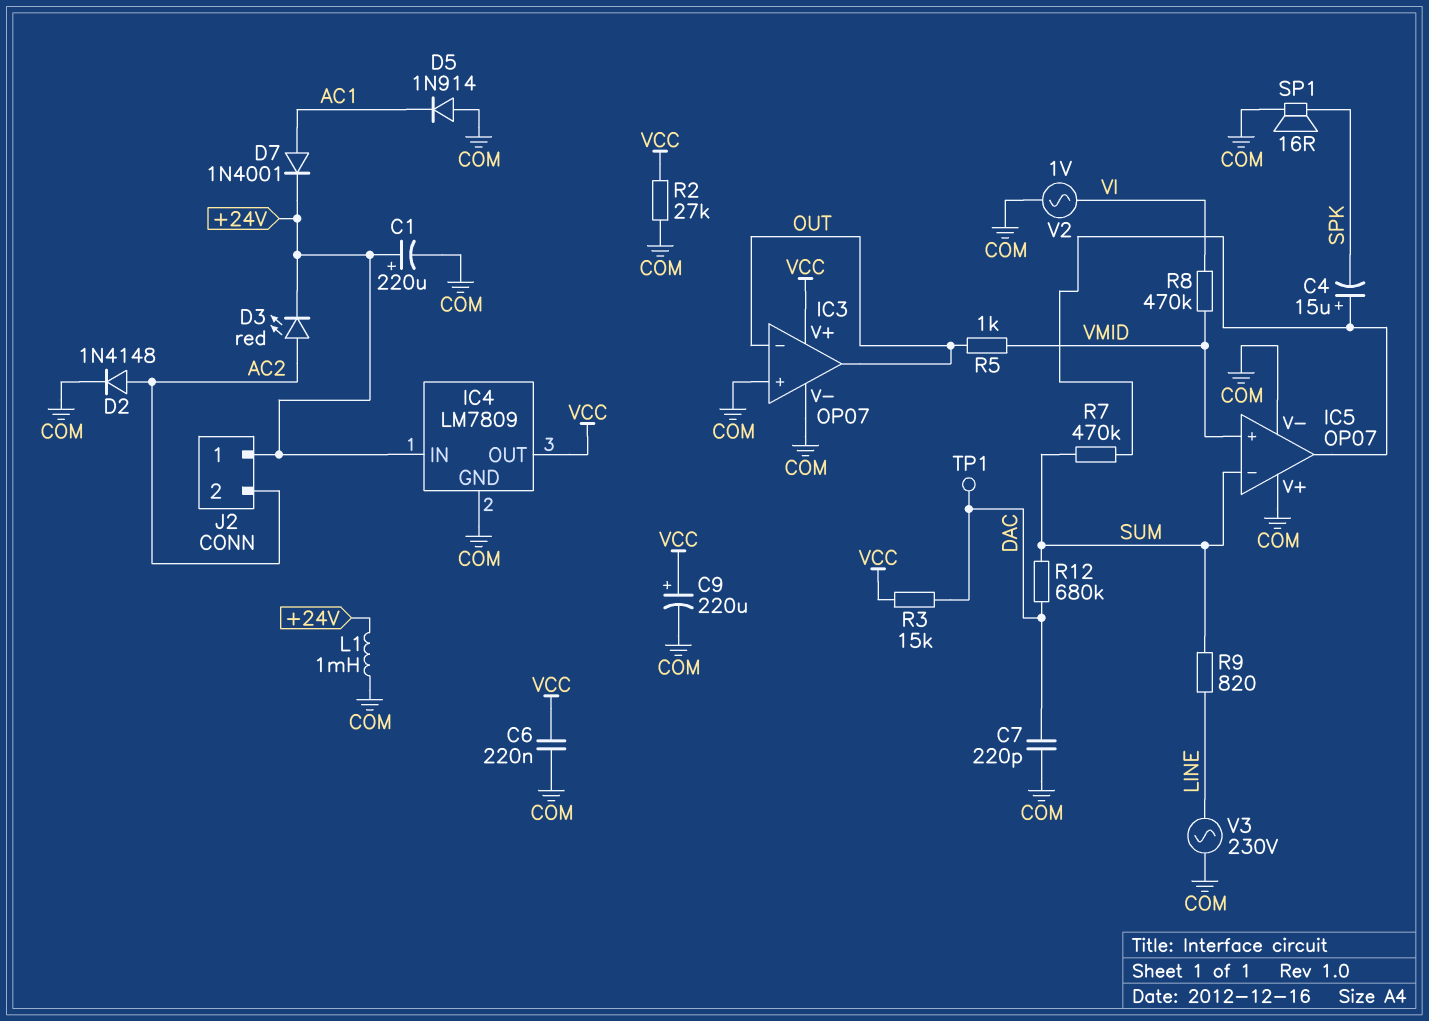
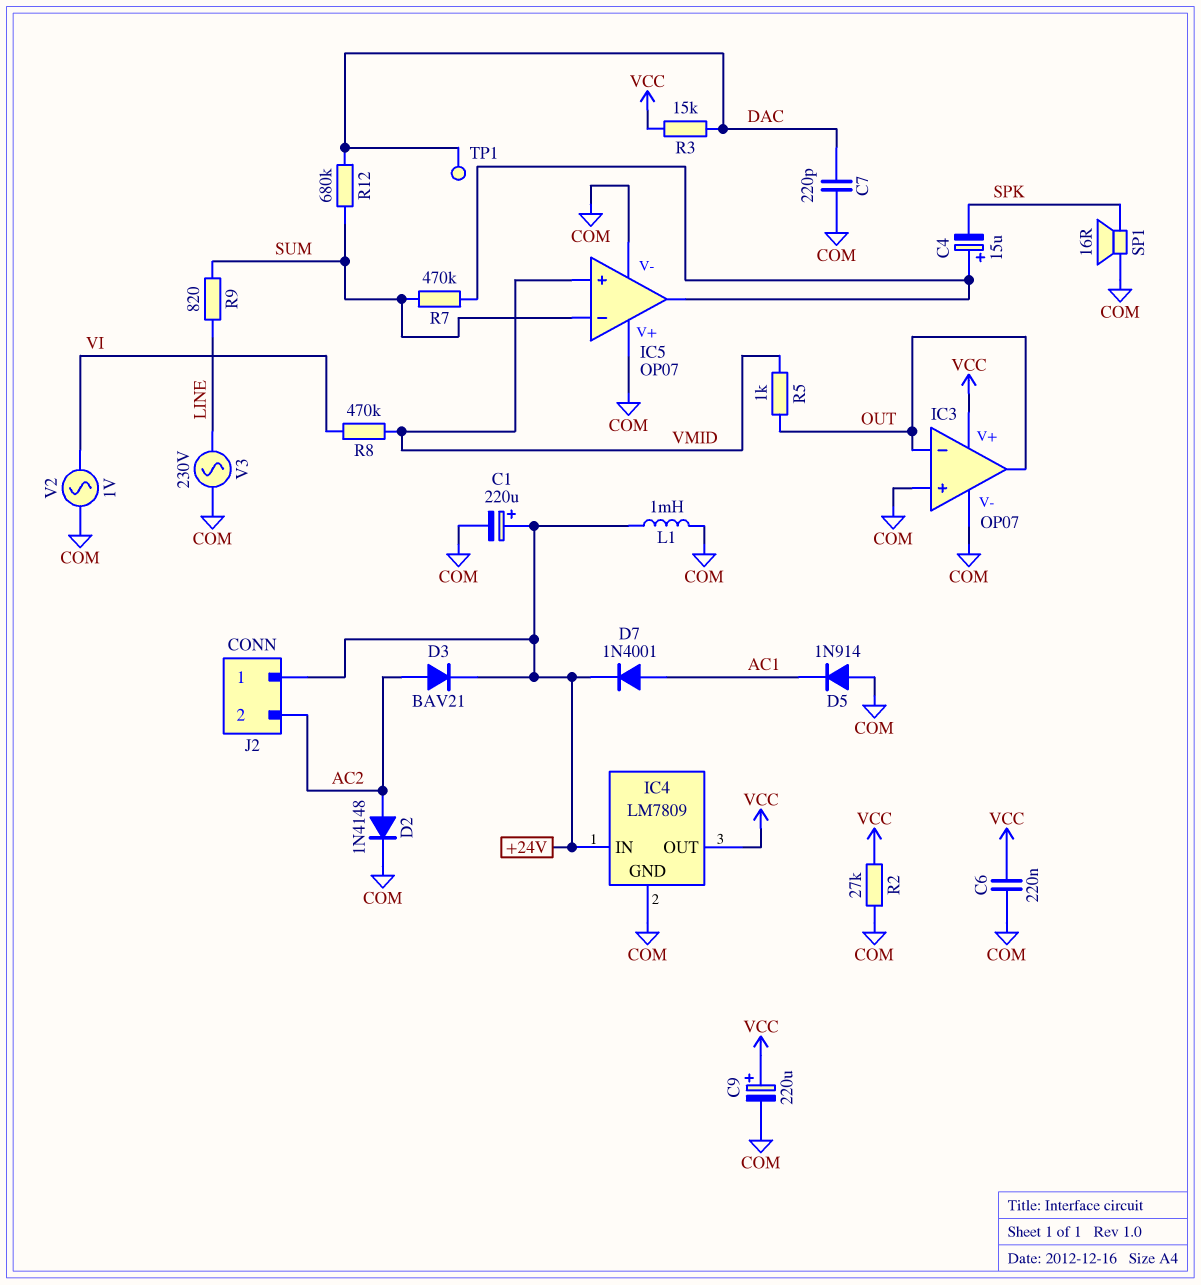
D3: LED red (A AC2, K +24V) -> diode BAV21 (A AC2, K +24V)

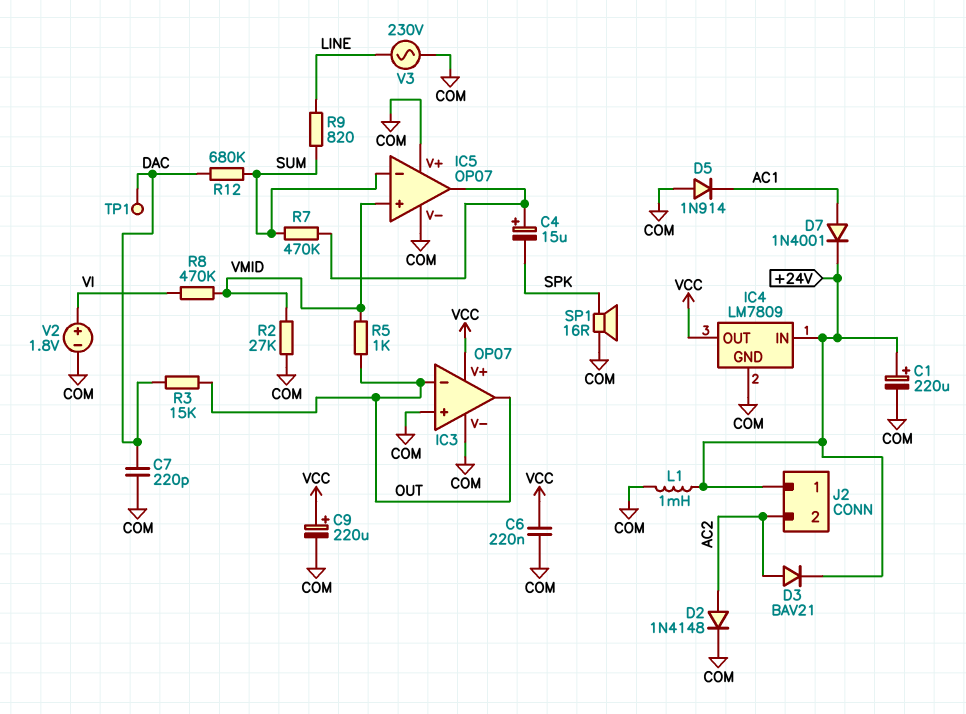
R2: 27k (COM, VCC) -> 27k (COM, VMID)
R3: 15k (DAC, VCC) -> 15k (DAC, OUT)
V2: AC 1V (COM, VI) -> 1.8V (plus VI, minus COM)

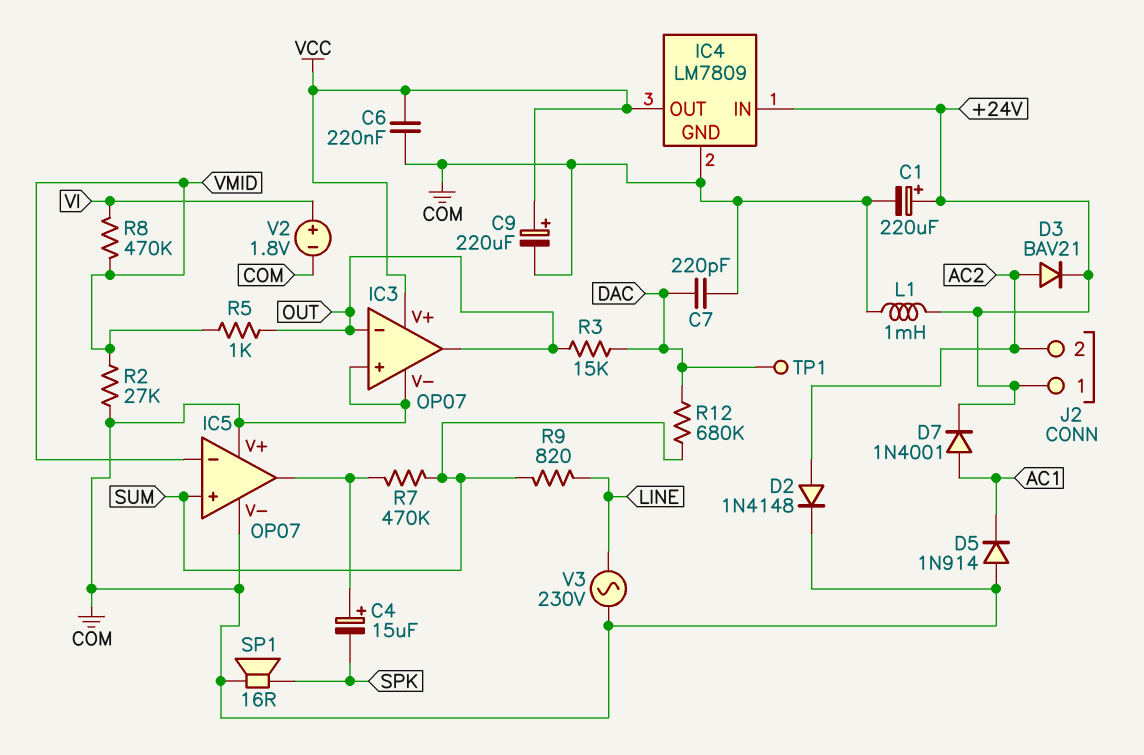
IC5 pin in+: VMID -> SUM
IC5 pin in-: SUM -> VMID

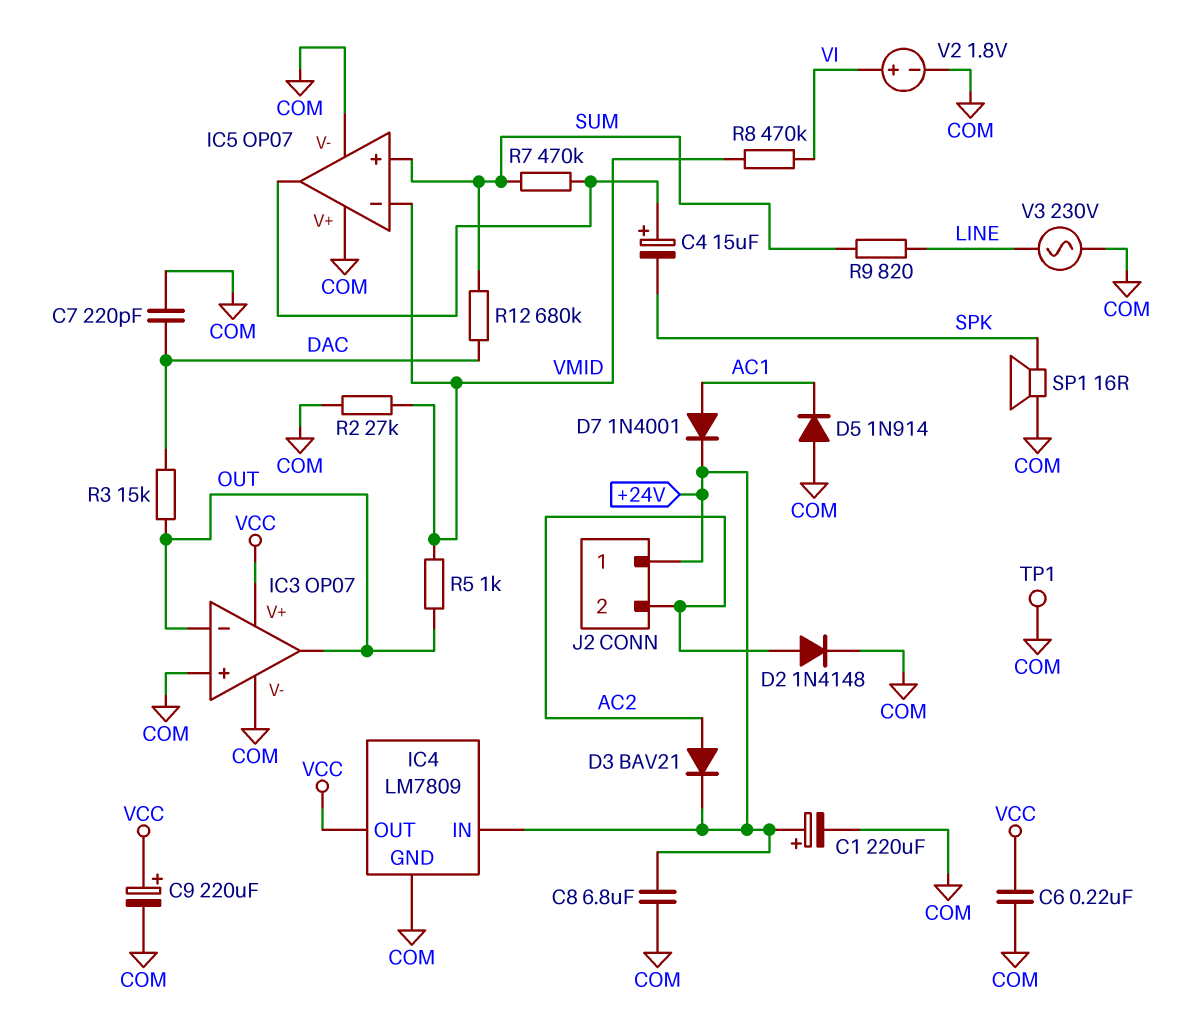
C8: none -> 6.8uF (+24V, COM)
L1: 1mH (+24V, COM) -> none
TP1: test point (DAC) -> test point (COM)

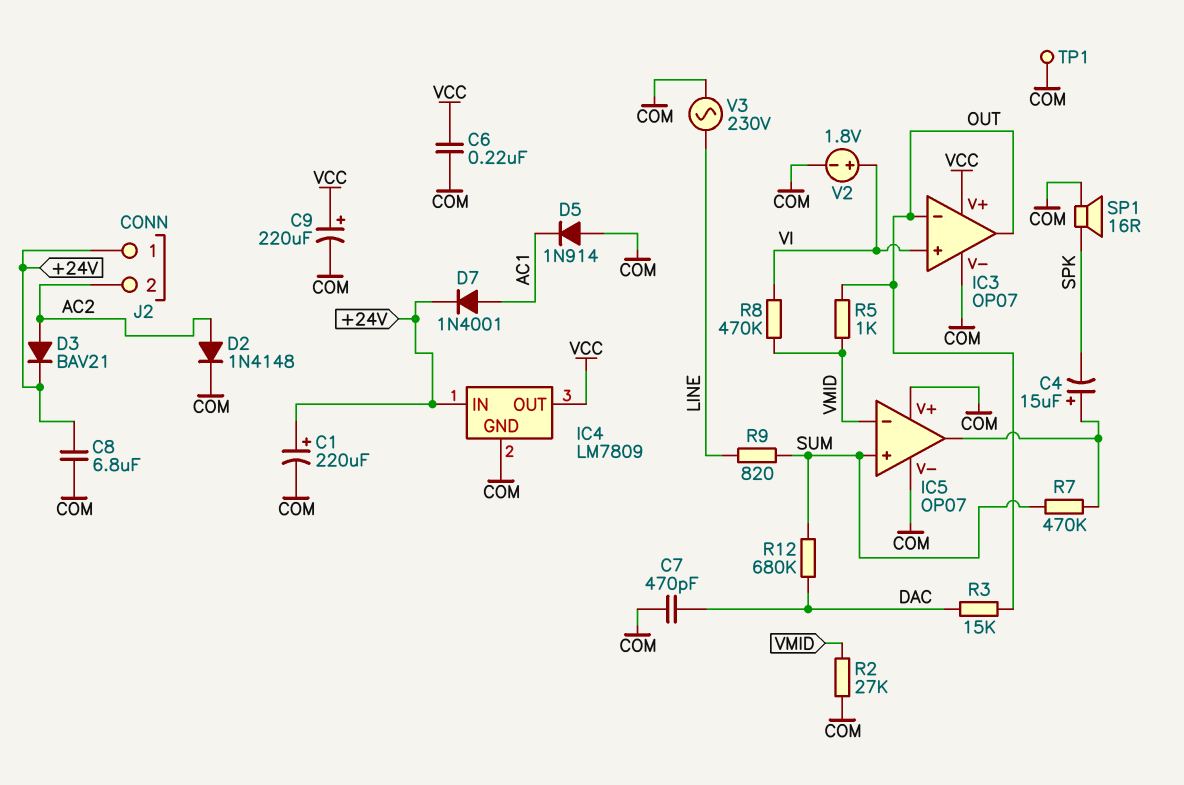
C7: 220pF (COM, DAC) -> 470pF (COM, DAC)
IC3 pin in+: COM -> VI

